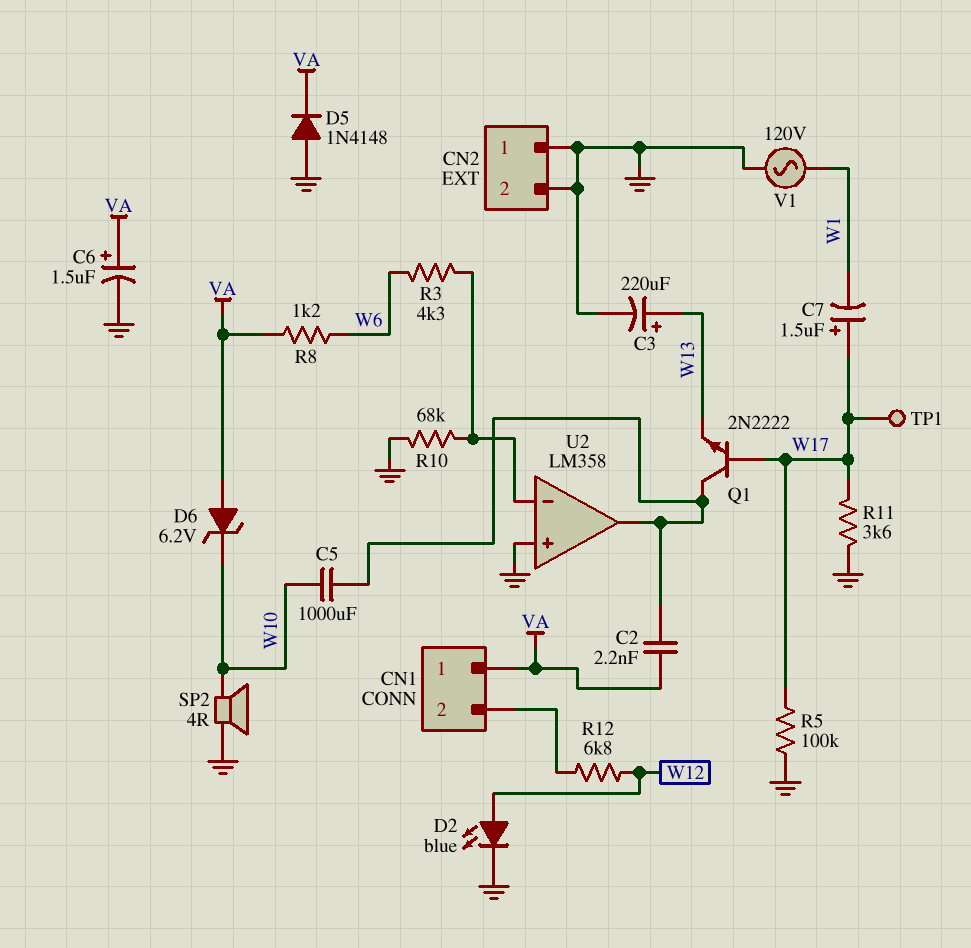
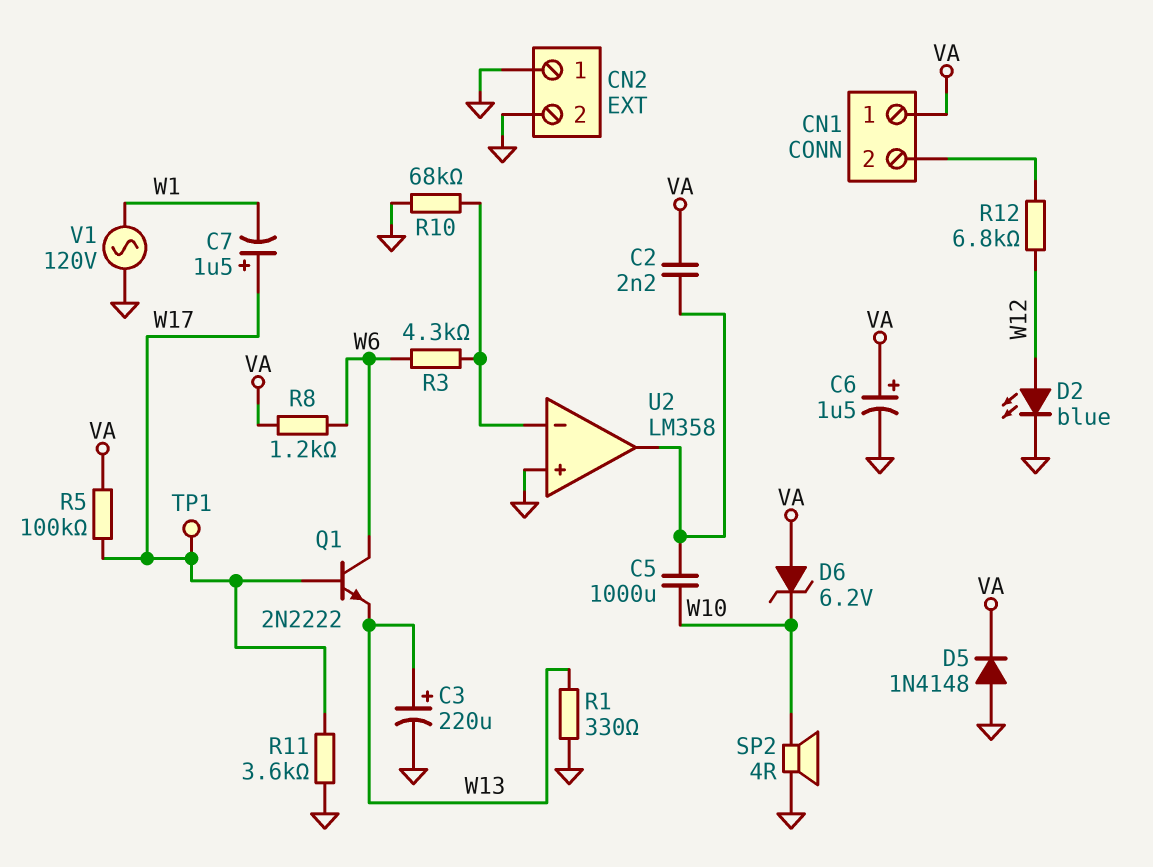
Q1: NPN 2N2222 (B W17, C U2/out, E W13) -> NPN 2N2222 (B W17, C W6, E W13)
R1: none -> 330 (GND, W13)
R5: 100k (GND, W17) -> 100k (VA, W17)

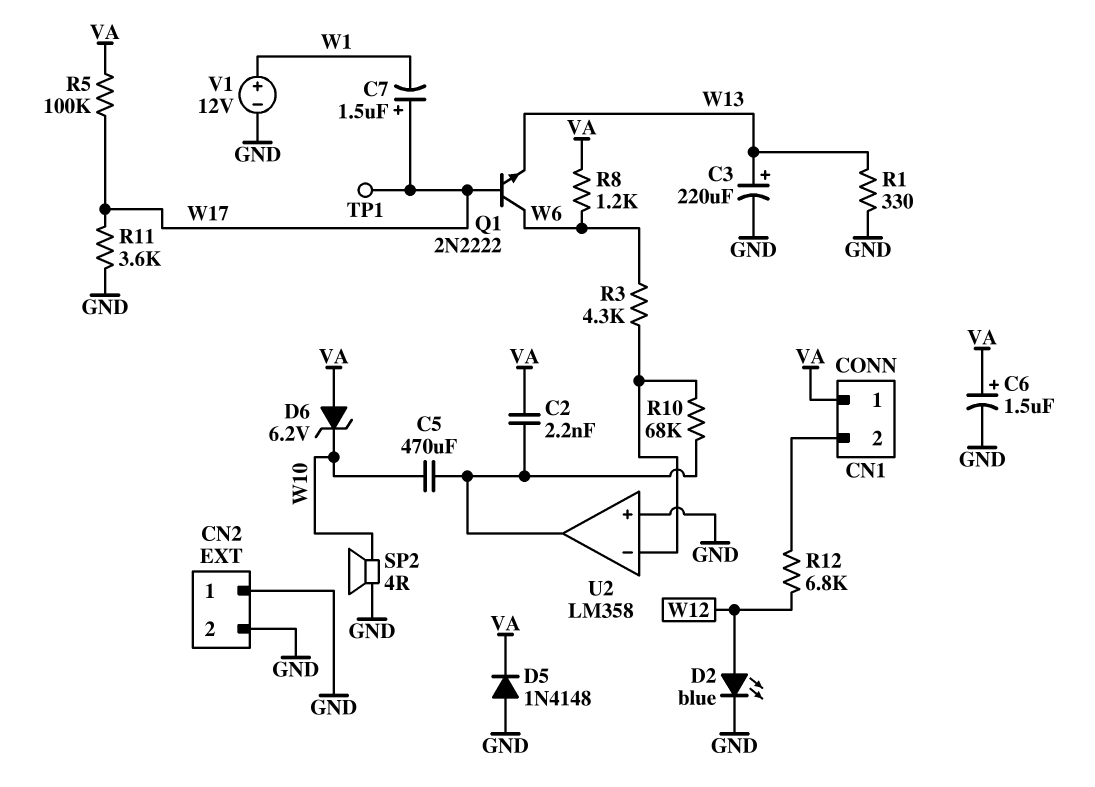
C5: 1000uF (U2/out, W10) -> 470uF (U2/out, W10)
R10: 68k (GND, U2/in-) -> 68k (U2/in-, U2/out)
V1: AC 120V (GND, W1) -> 12V (plus W1, minus GND)

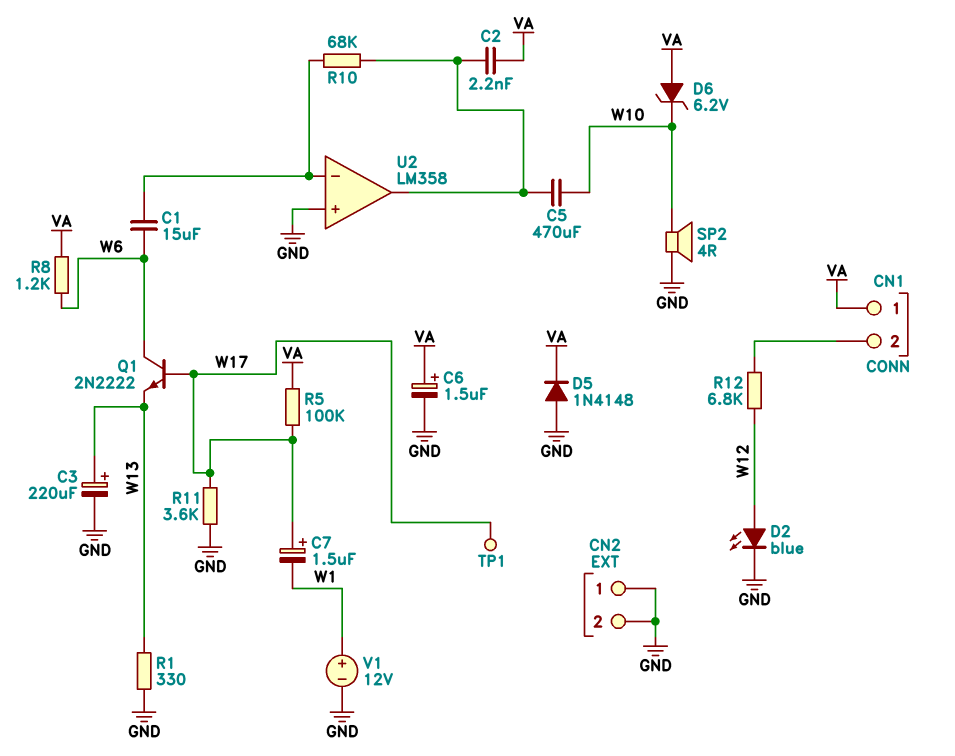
C1: none -> 15uF (U2/in-, W6)
R3: 4.3k (U2/in-, W6) -> none

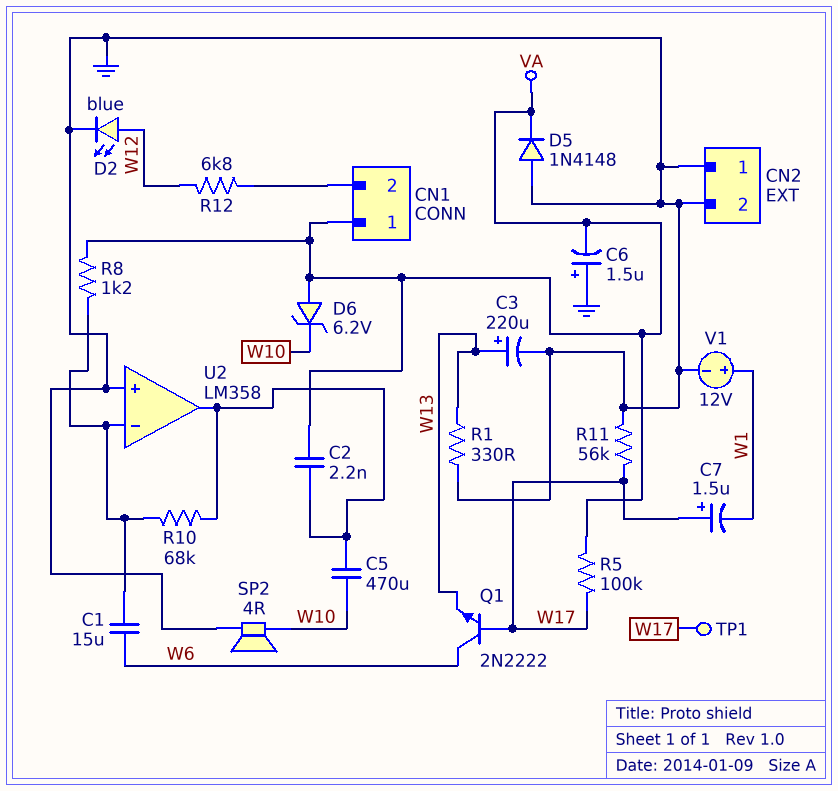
C6: 1.5uF (plus VA, minus GND) -> 1.5uF (plus GND, minus VA)
R8: 1.2k (VA, W6) -> 1.2k (U2/in-, VA)
R11: 3.6k (GND, W17) -> 56k (GND, W17)

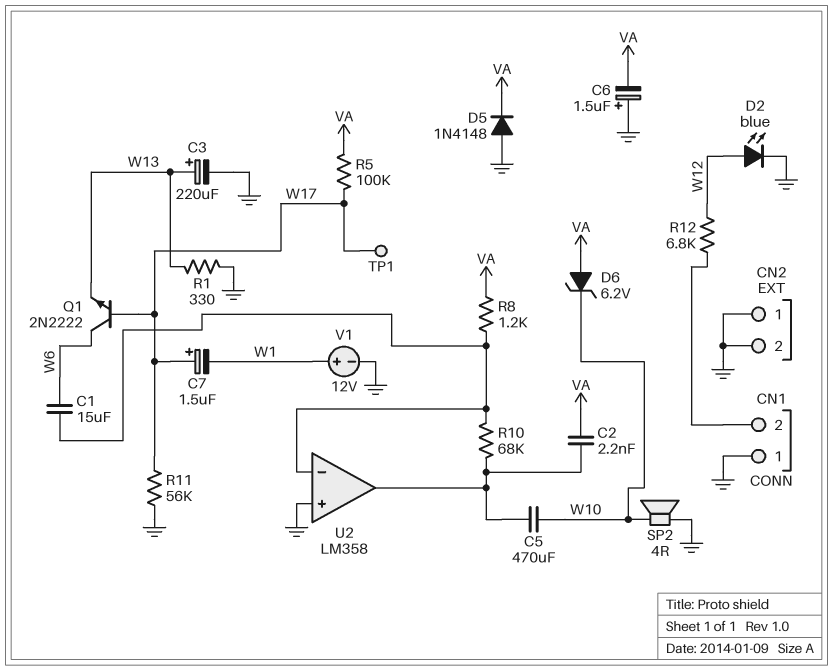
CN1 pin 1: VA -> GND

